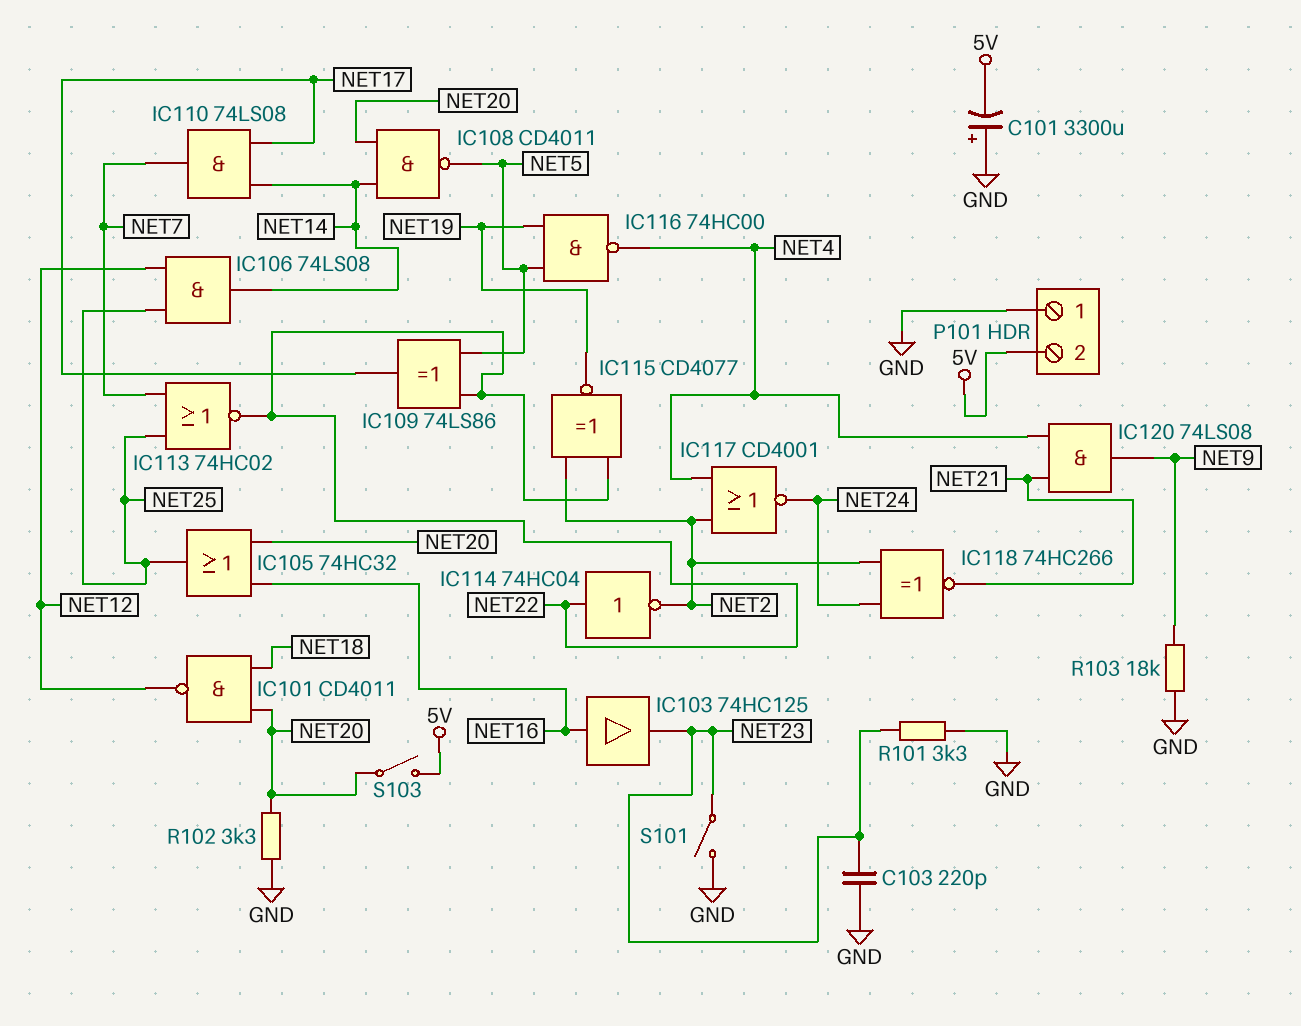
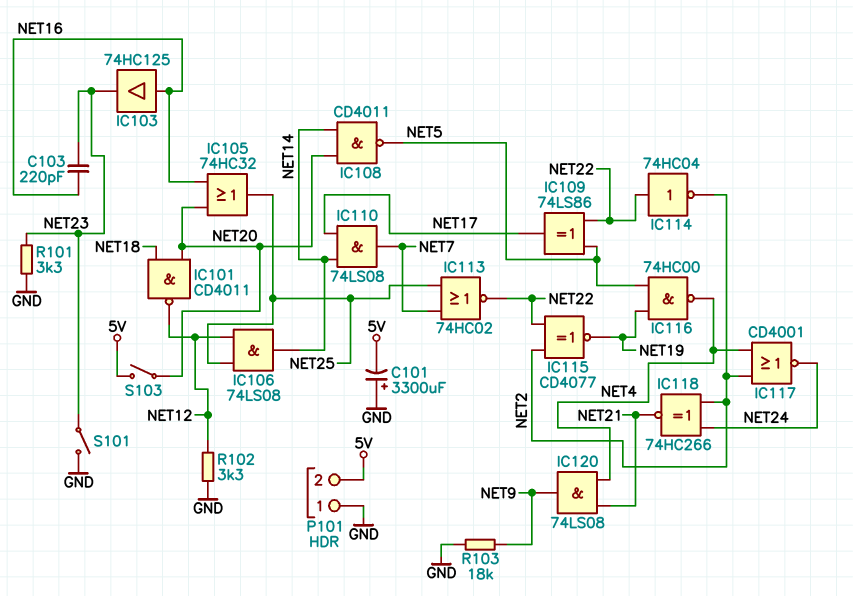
C103: 220pF (GND, NET23) -> 220pF (NET16, NET23)
R102: 3.3k (GND, NET20) -> 3.3k (GND, NET12)

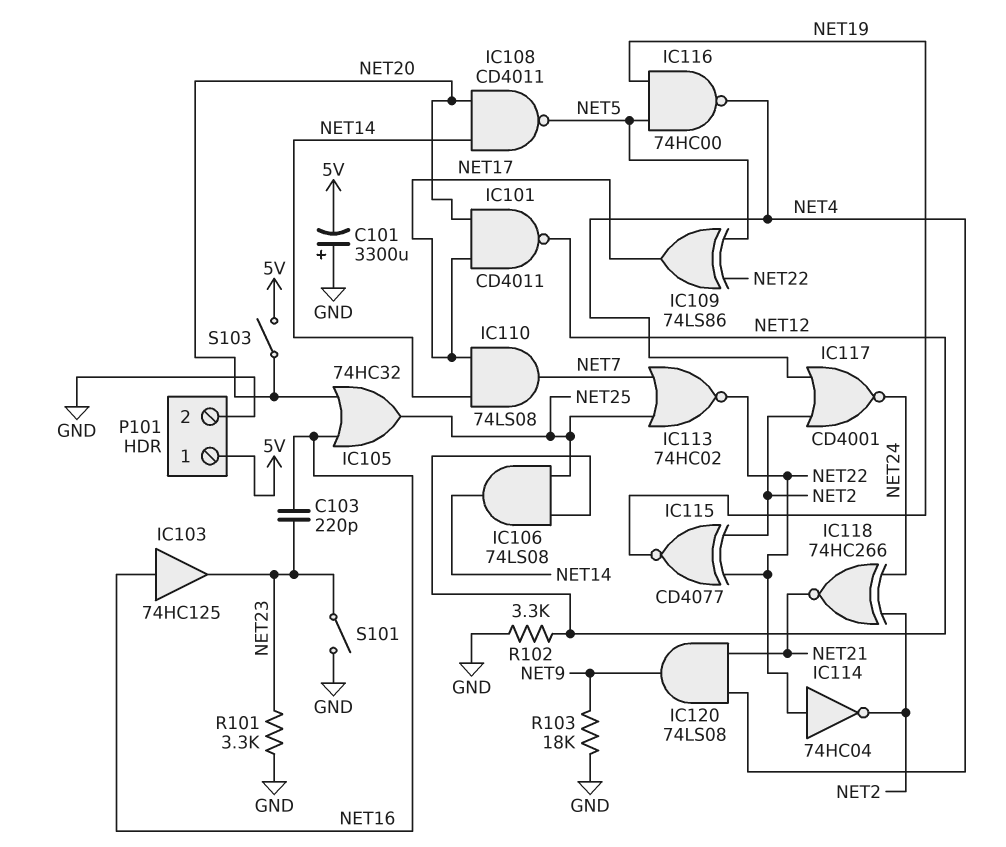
IC101: NAND CD4011 (in NET18, in NET20, out NET12) -> NAND CD4011 (in NET17, in NET20, out NET12)
P101 pin 1: GND -> 5V
P101 pin 2: 5V -> GND

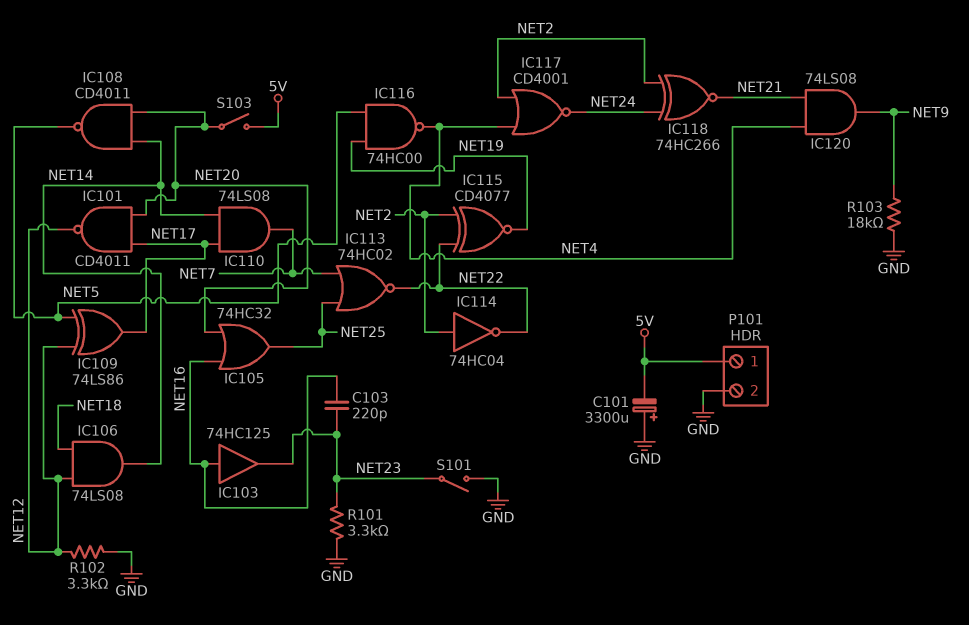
IC106: AND 74LS08 (in NET12, in NET25, out NET14) -> AND 74LS08 (in NET12, in NET18, out NET14)
IC109: XOR 74LS86 (in NET5, in NET22, out NET17) -> XOR 74LS86 (in NET5, in NET12, out NET17)
IC114: NOT 74HC04 (in NET22, out NET2) -> NOT 74HC04 (in NET2, out NET22)

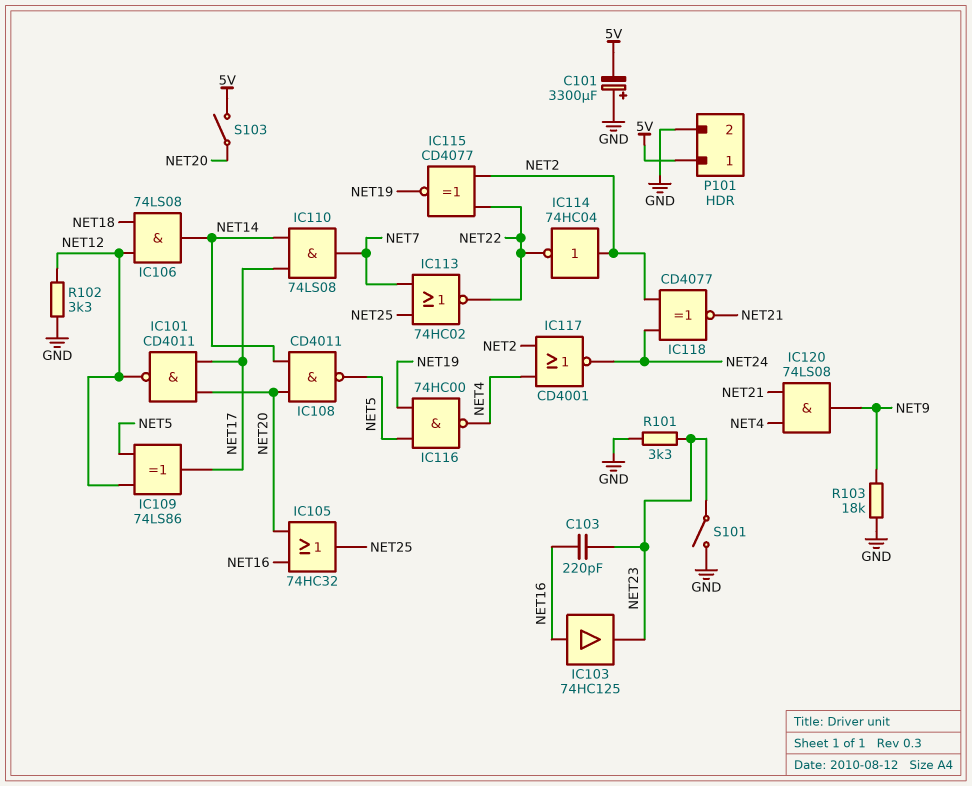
IC118: XNOR 74HC266 (in NET2, in NET24, out NET21) -> XNOR CD4077 (in NET2, in NET24, out NET21)

